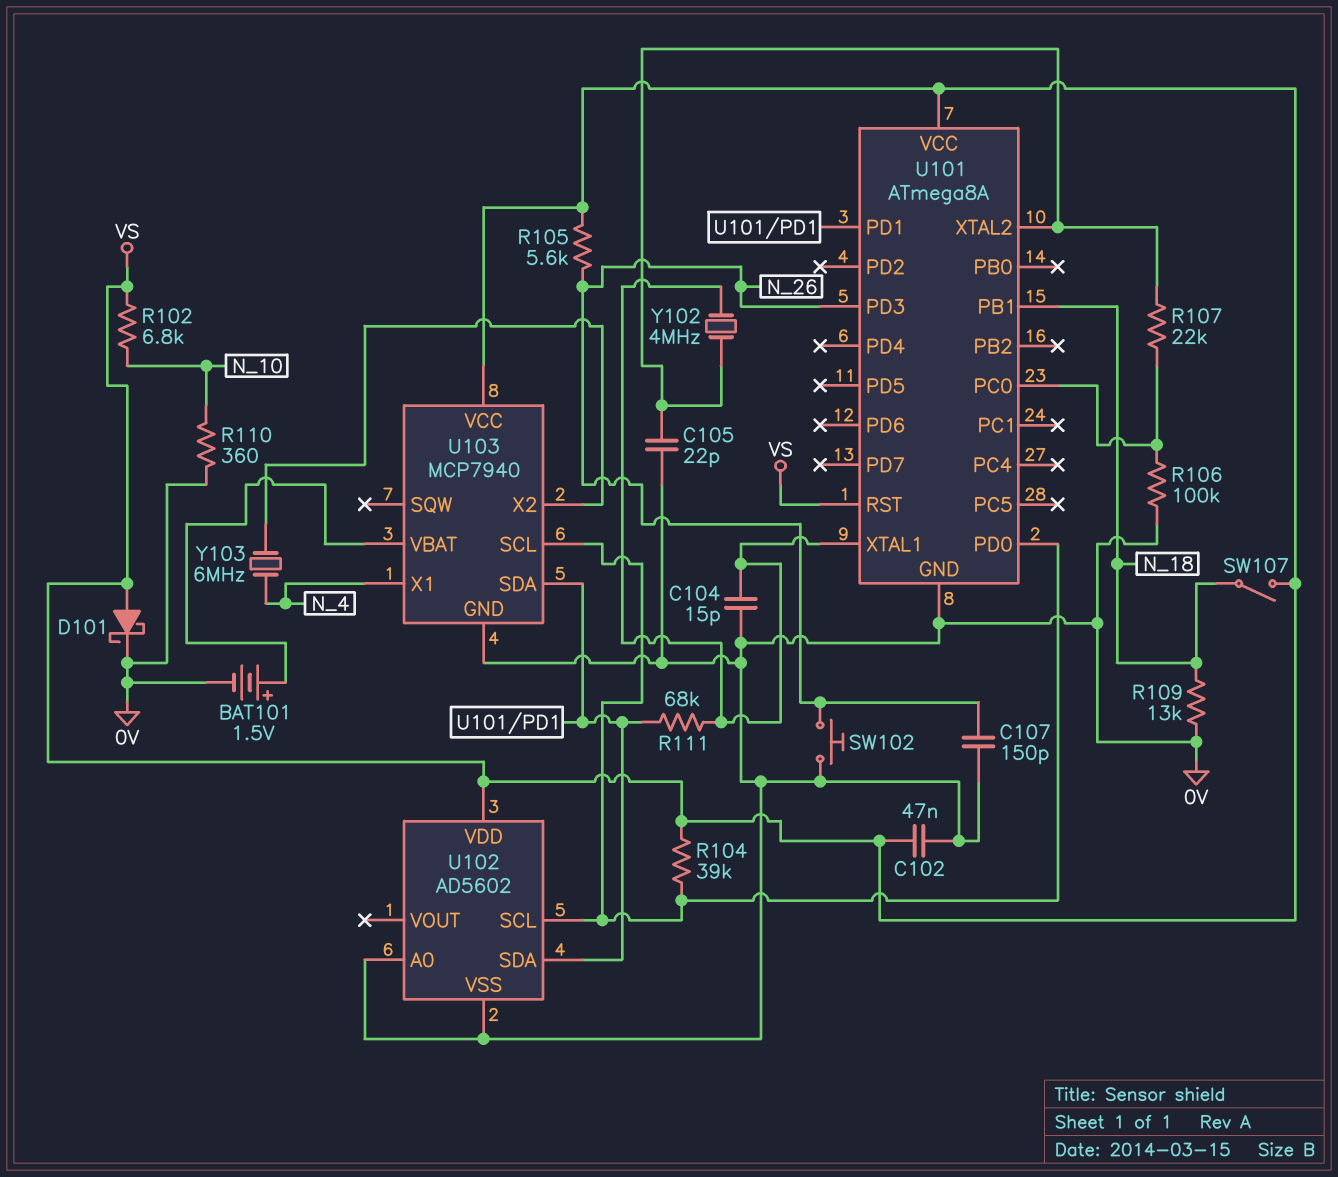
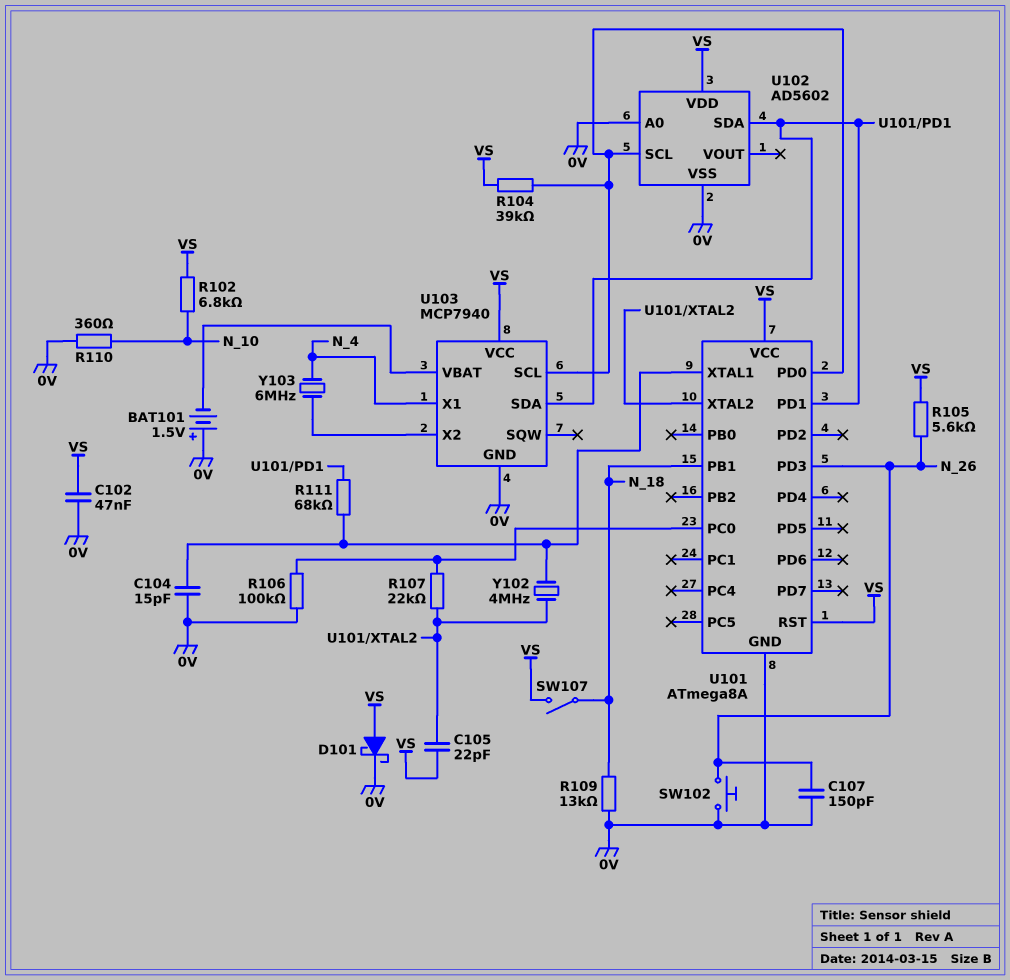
BAT101: 1.5V (plus U103/VBAT, minus 0V) -> 1.5V (plus 0V, minus U103/VBAT)
C105: 22pF (0V, U101/XTAL2) -> 22pF (U101/XTAL2, VS)

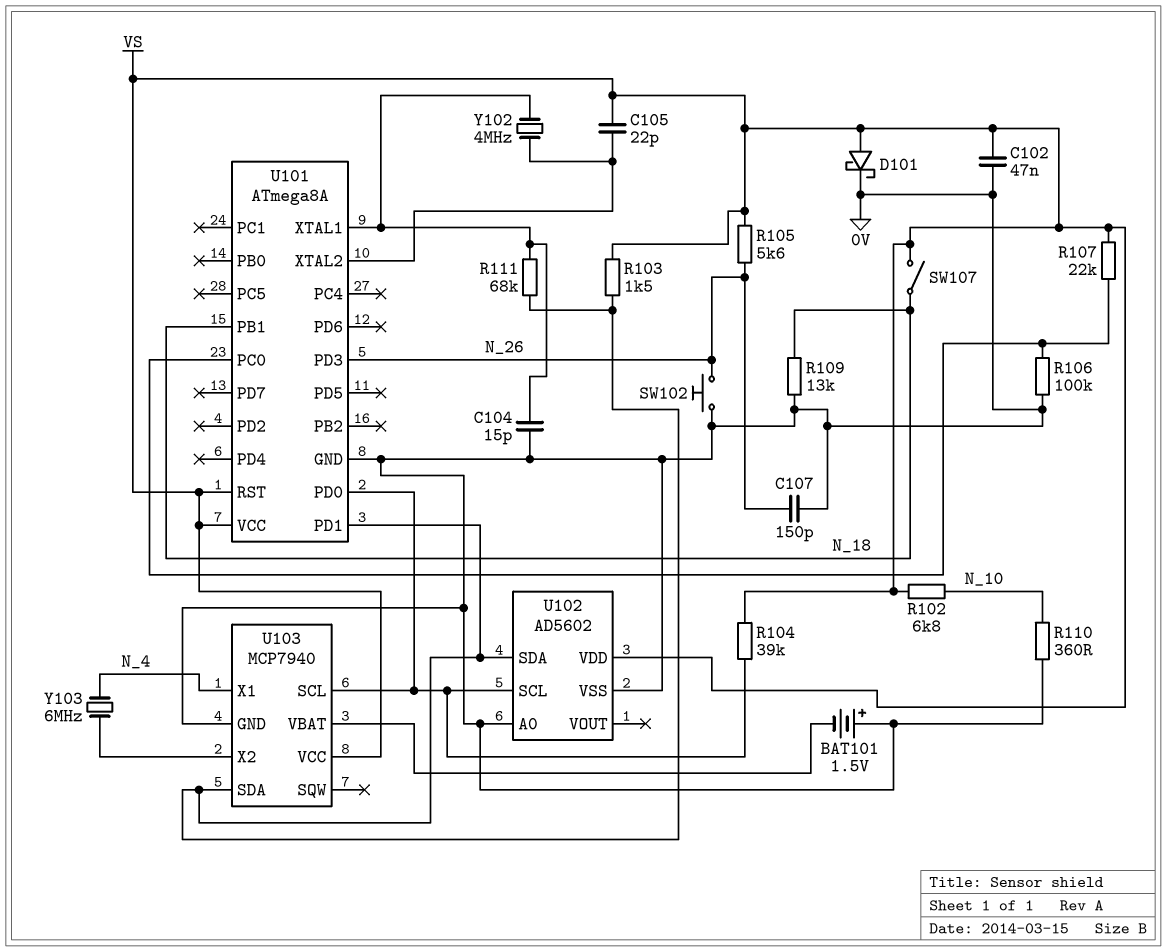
R103: none -> 1.5k (U101/PD1, VS)
R107: 22k (U101/PC0, U101/XTAL2) -> 22k (U101/PC0, VS)

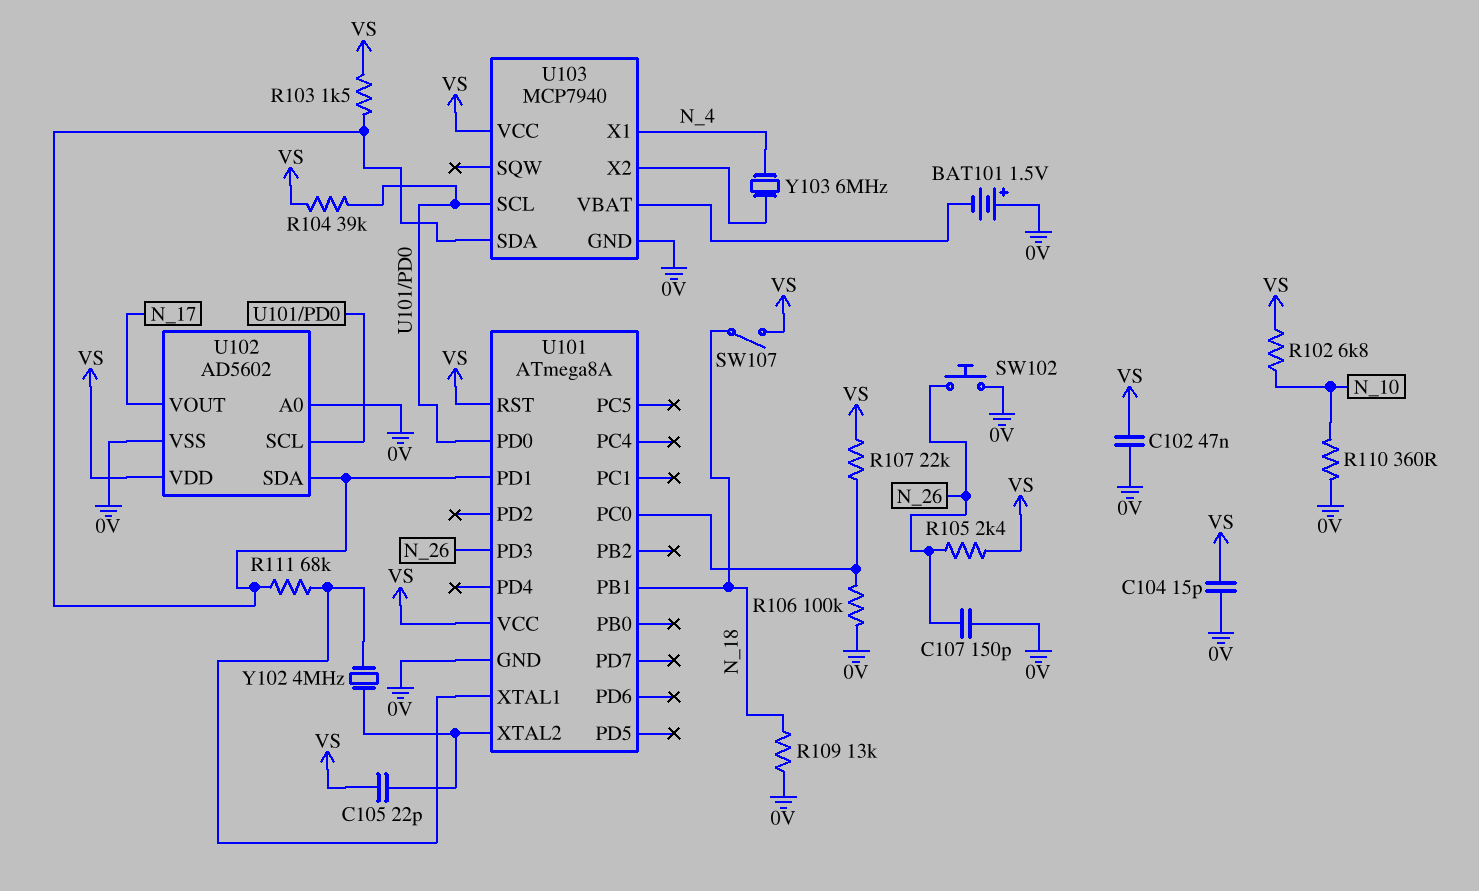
C104: 15pF (0V, U101/XTAL1) -> 15pF (0V, VS)
D101: schottky (A VS, K 0V) -> none
R105: 5.6k (N_26, VS) -> 2.4k (N_26, VS)
U102 pin VOUT: none -> N_17

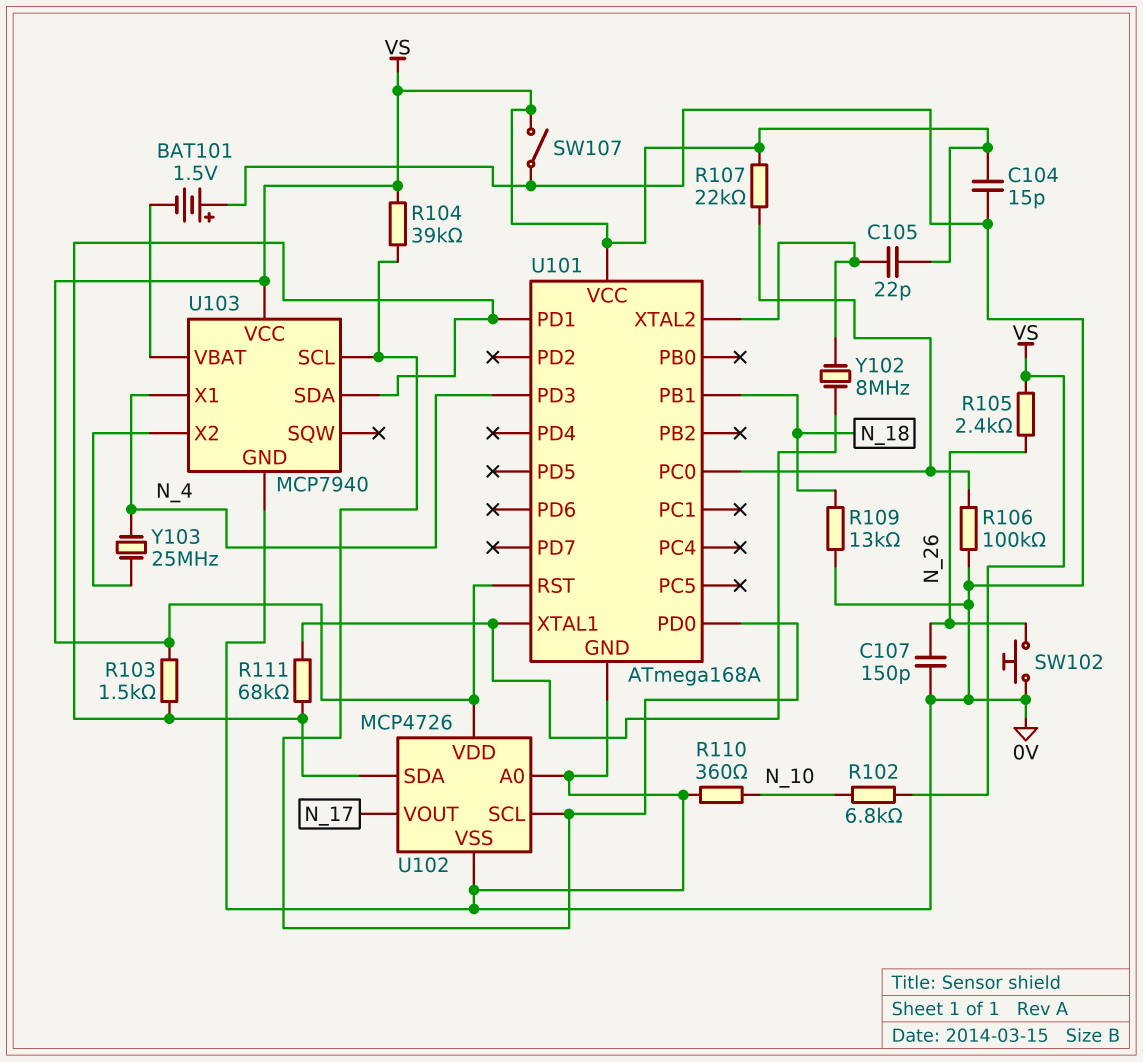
C102: 47nF (0V, VS) -> none
SW107: switch (N_18, VS) -> switch (0V, VS)
U101: ATmega8A -> ATmega168A
U101 pin PD3: N_26 -> N_4
U102: AD5602 -> MCP4726
Y102: 4MHz (U101/XTAL1, U101/XTAL2) -> 8MHz (U101/XTAL1, U101/XTAL2)
Y103: 6MHz (N_4, U103/X2) -> 25MHz (N_4, U103/X2)

